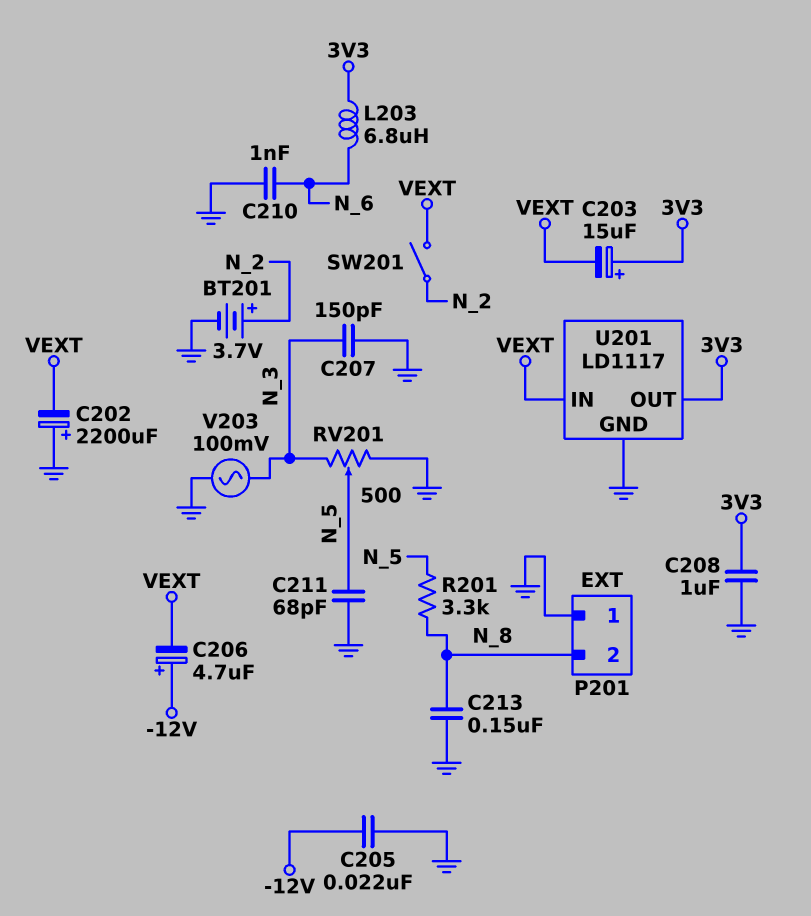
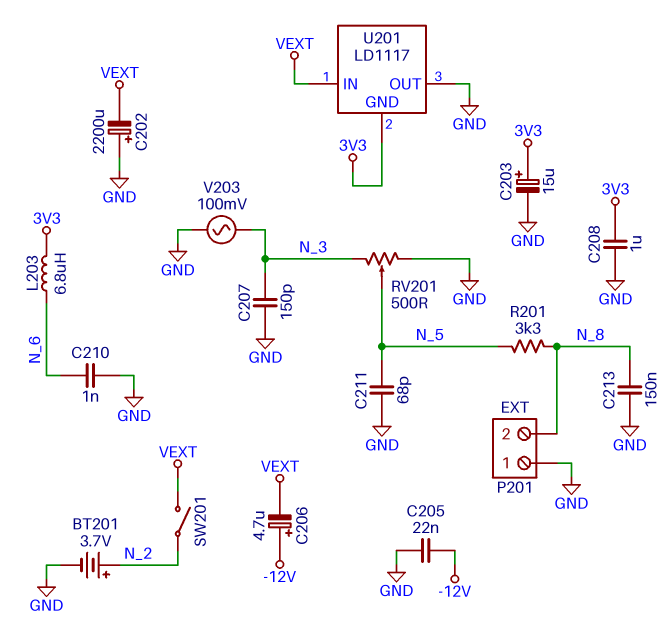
C203: 15uF (plus 3V3, minus VEXT) -> 15uF (plus 3V3, minus GND)
U201 pin GND: GND -> 3V3
U201 pin OUT: 3V3 -> GND

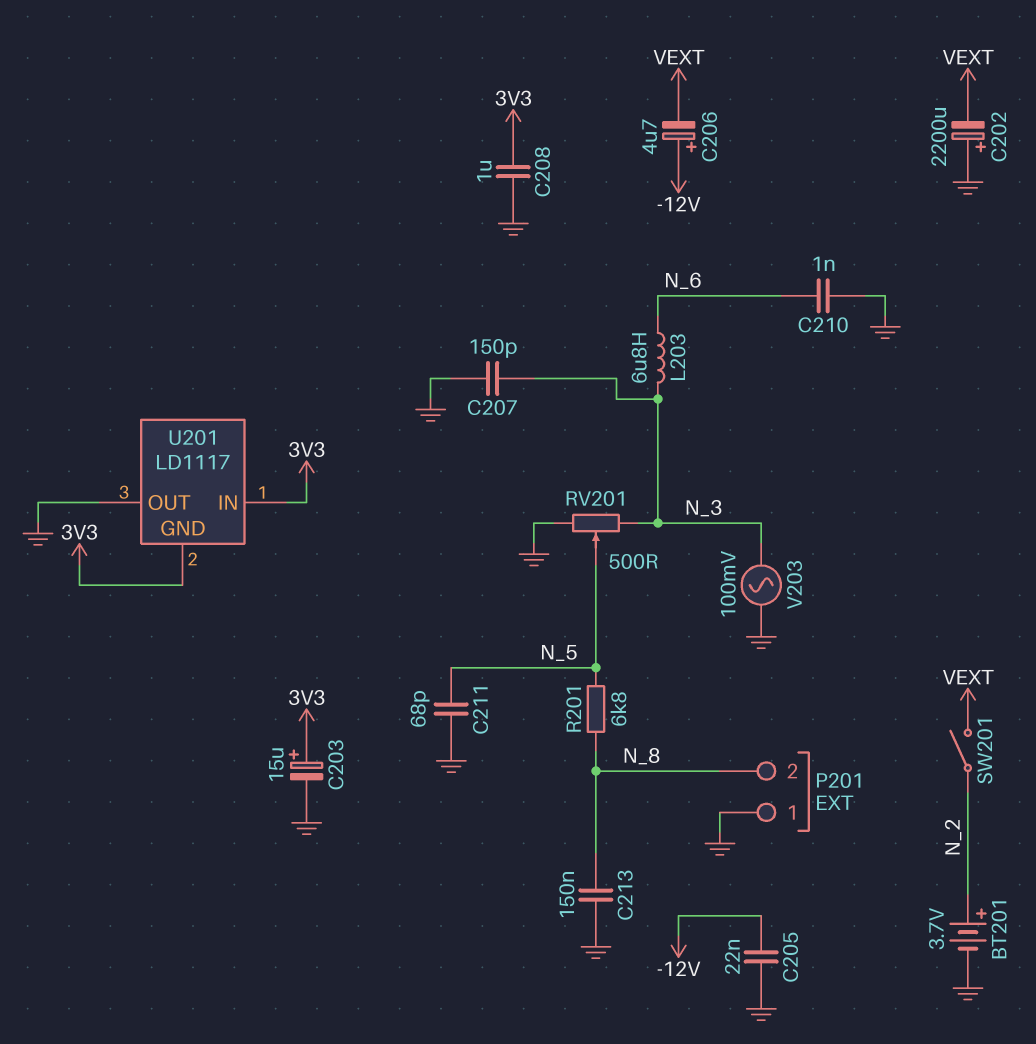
L203: 6.8uH (3V3, N_6) -> 6.8uH (N_3, N_6)
R201: 3.3k (N_5, N_8) -> 6.8k (N_5, N_8)
U201 pin IN: VEXT -> 3V3

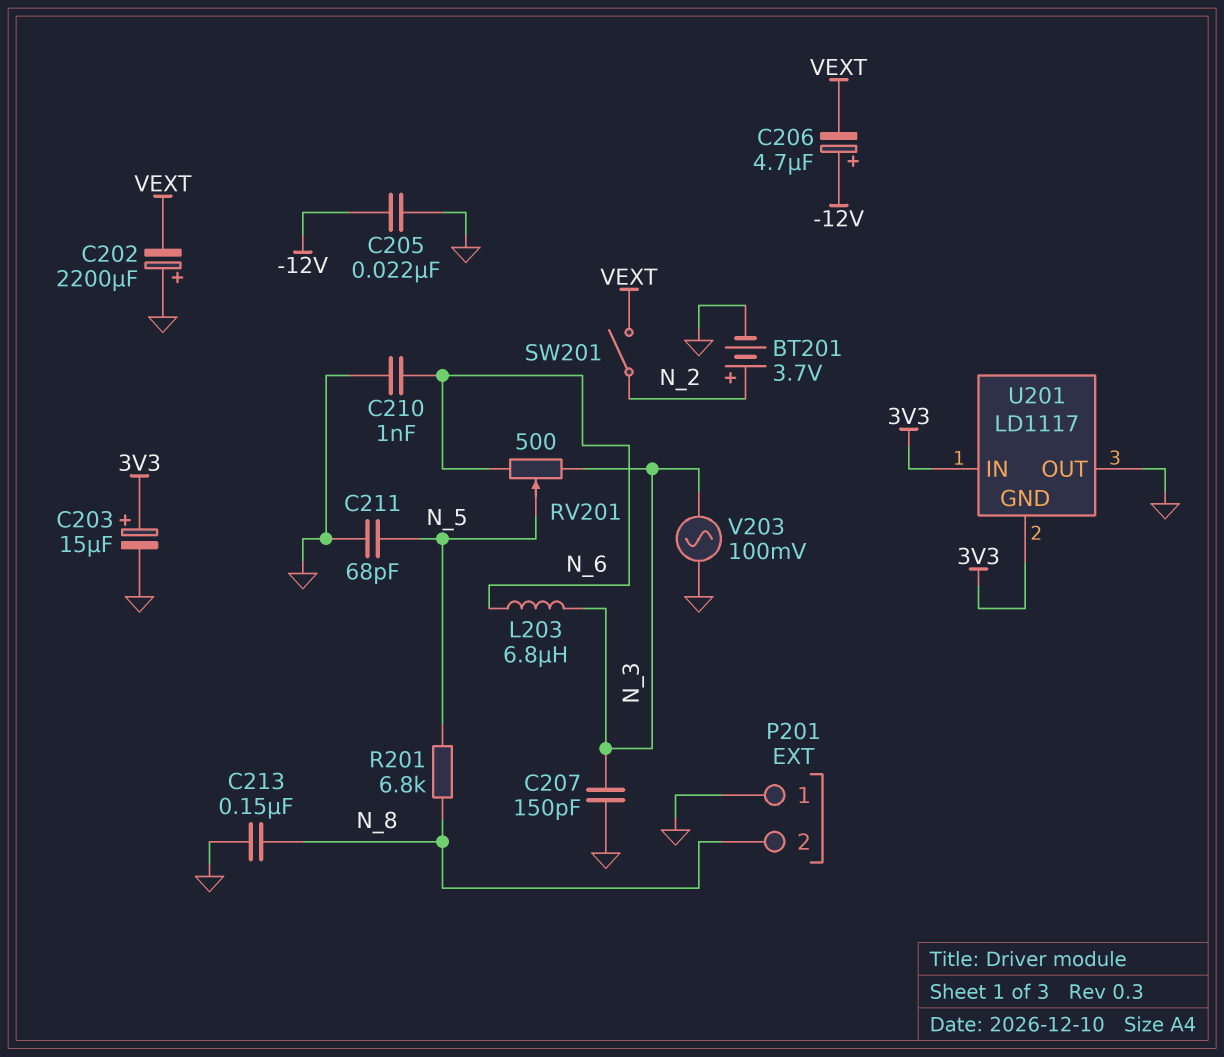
C208: 1uF (3V3, GND) -> none
RV201: 500 (GND, N_3, wiper N_5) -> 500 (N_3, N_6, wiper N_5)

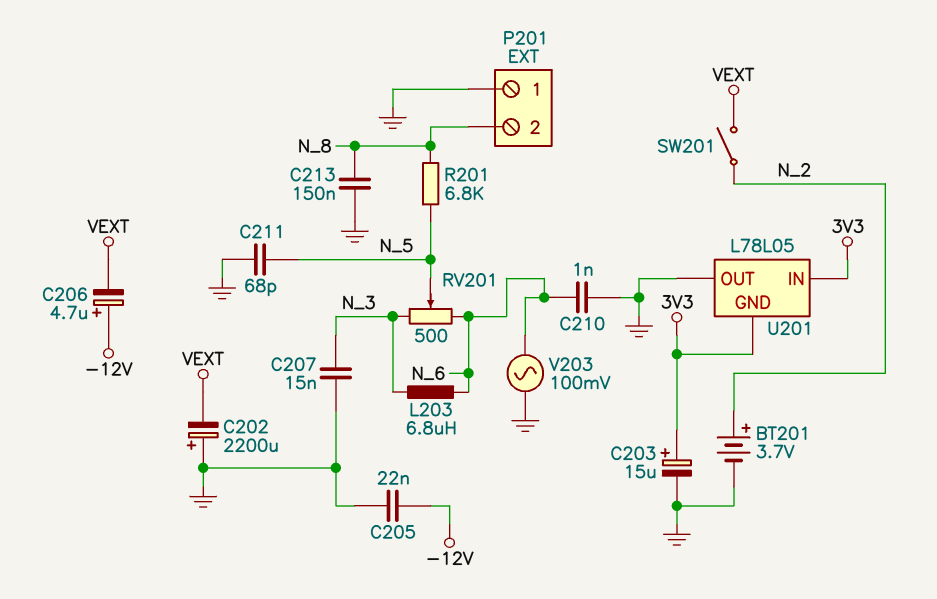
C207: 150pF (GND, N_3) -> 15nF (GND, N_3)
U201: LD1117 -> L78L05
V203: AC 100mV (GND, N_3) -> AC 100mV (GND, N_6)

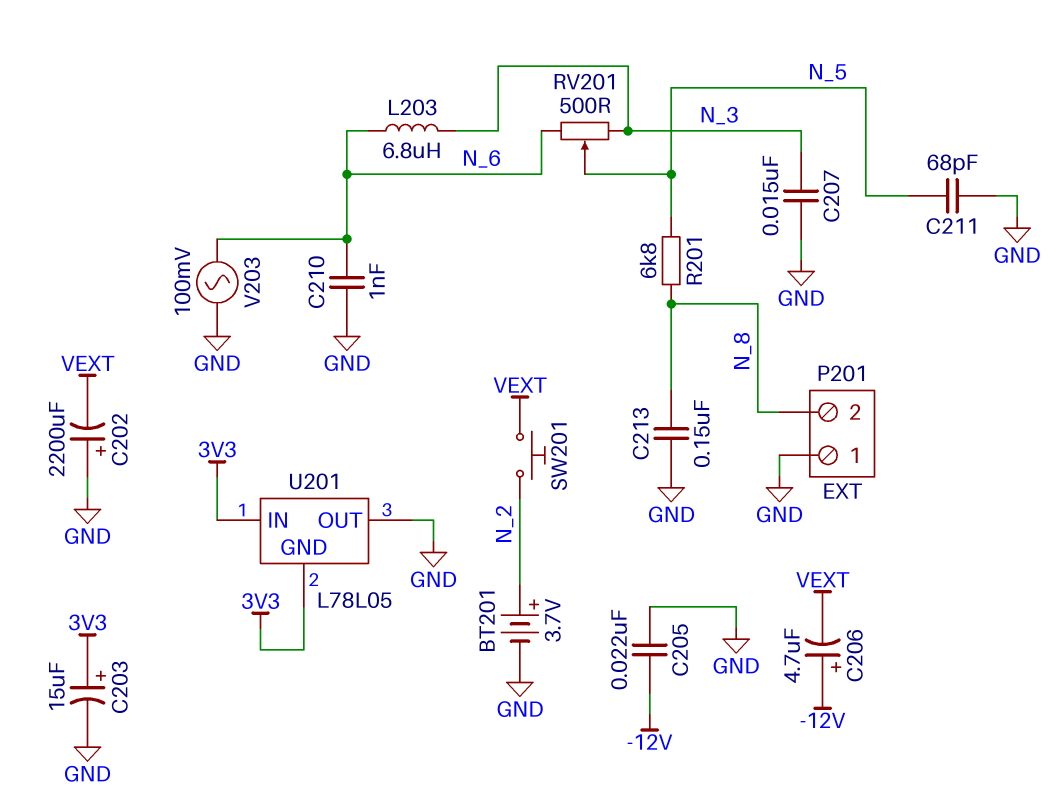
SW201: switch (N_2, VEXT) -> button (N_2, VEXT)

